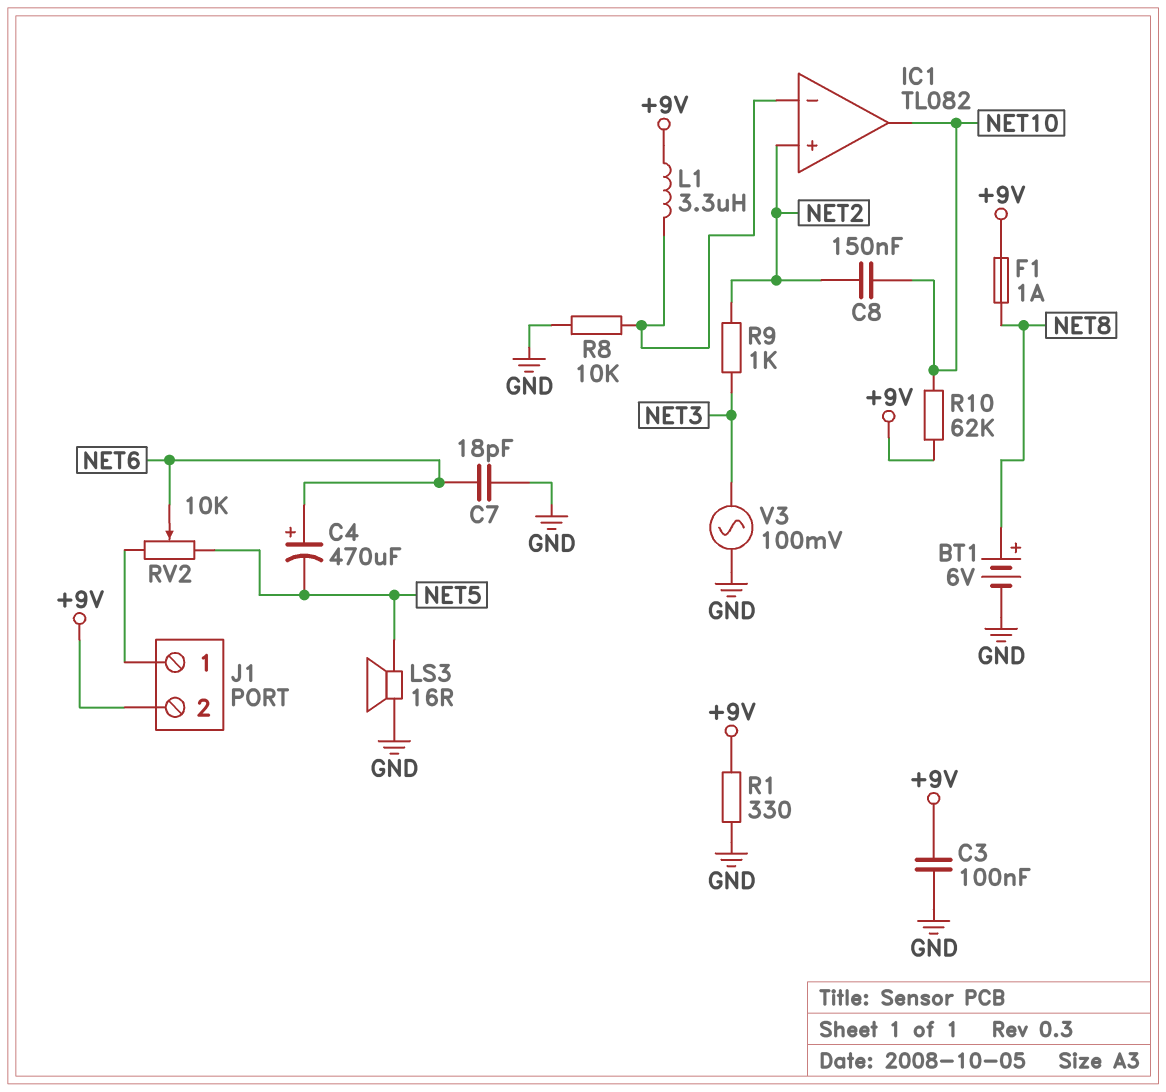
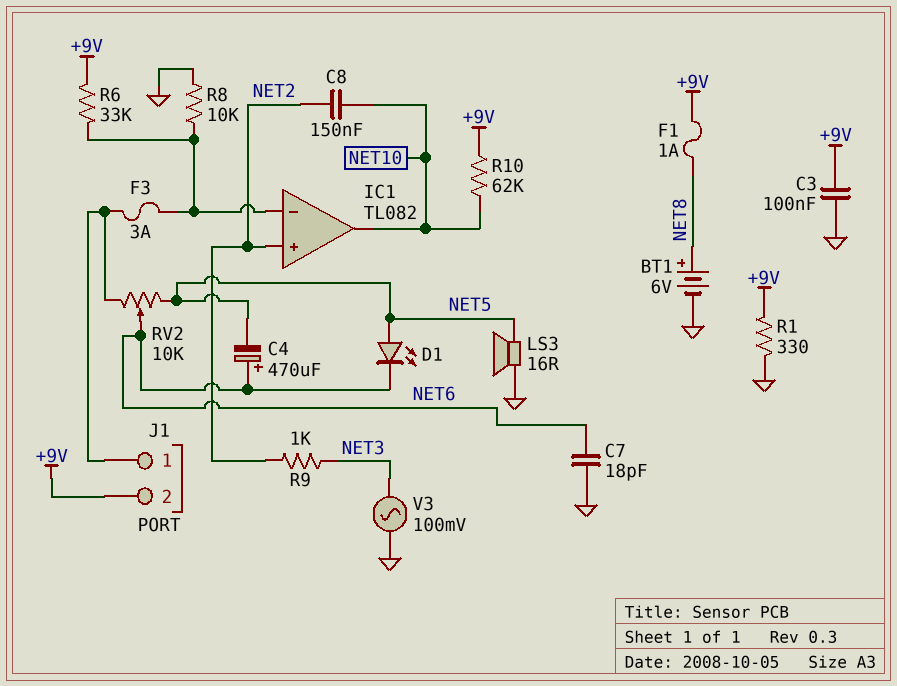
D1: none -> LED (A NET5, K NET6)
F3: none -> 3A (IC1/in-, J1/1)
L1: 3.3uH (+9V, IC1/in-) -> none
R6: none -> 33k (+9V, IC1/in-)

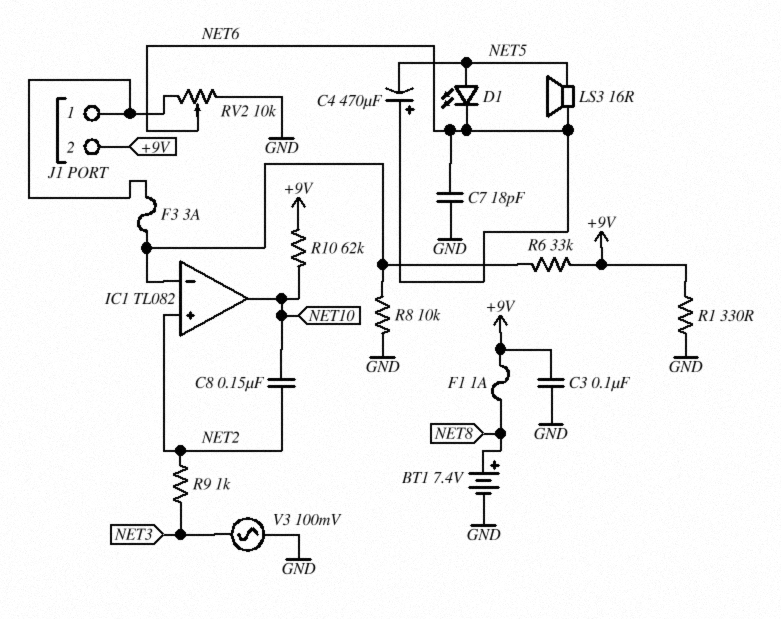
BT1: 6V (plus NET8, minus GND) -> 7.4V (plus NET8, minus GND)
LS3: speaker 16R (GND, NET5) -> speaker 16R (NET5, NET6)
RV2: 10k (J1/1, NET5, wiper NET6) -> 10k (GND, J1/1, wiper NET6)

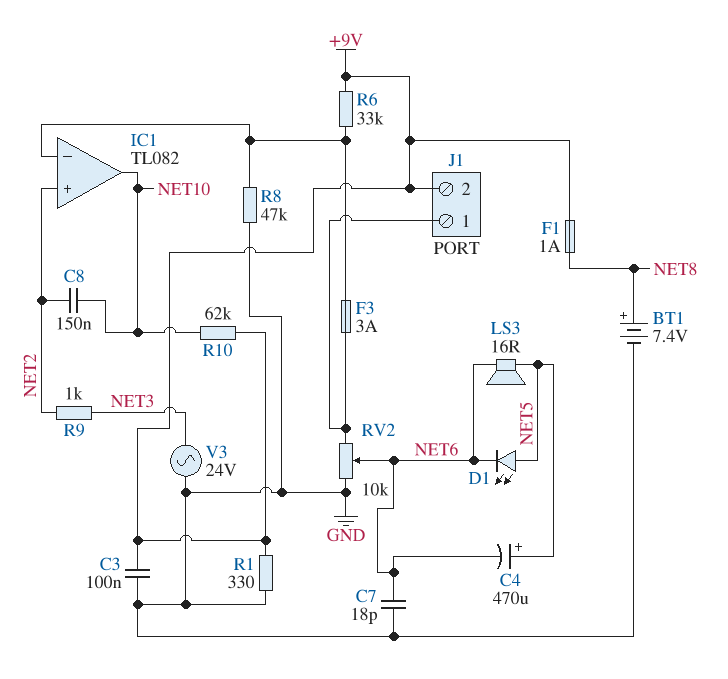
C4: 470uF (plus NET6, minus NET5) -> 470uF (plus NET5, minus NET6)
R8: 10k (GND, IC1/in-) -> 47k (GND, IC1/in-)
V3: AC 100mV (GND, NET3) -> AC 24V (GND, NET3)

